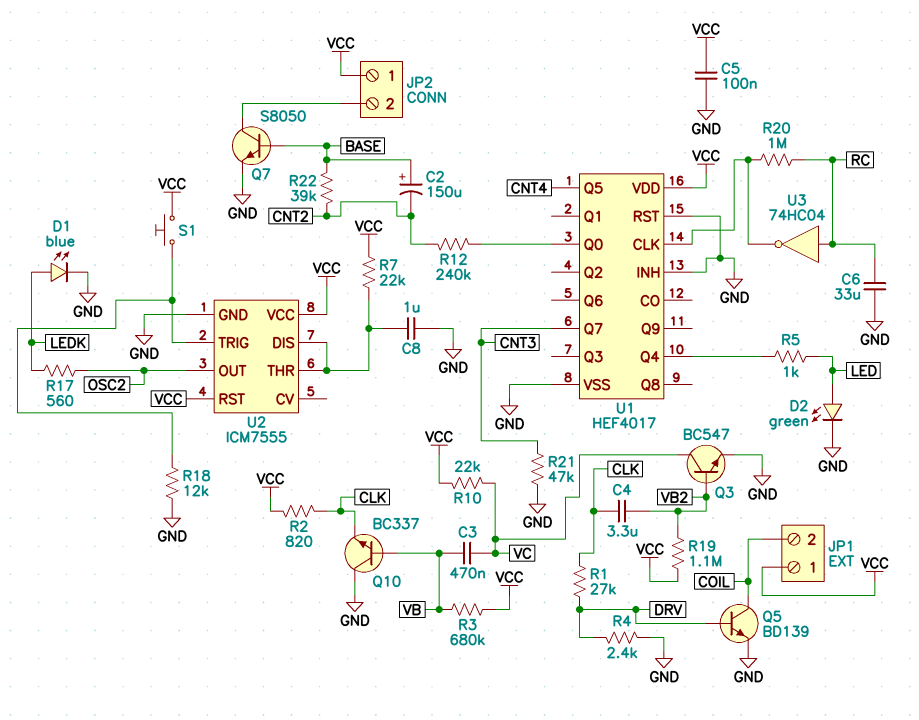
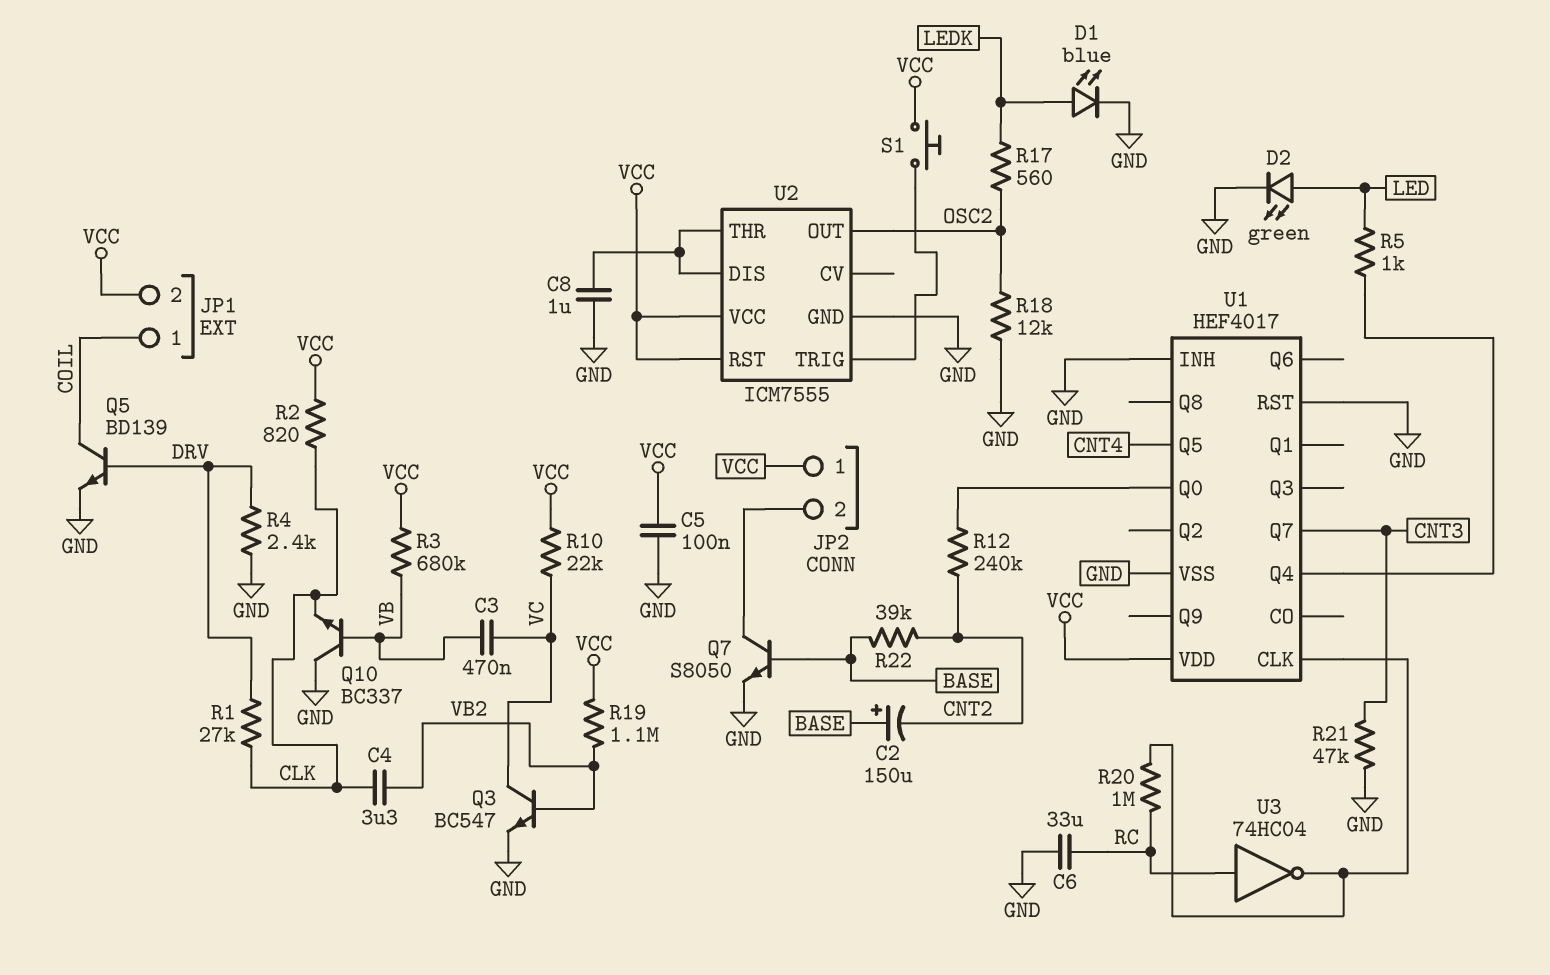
JP1 pin 1: VCC -> COIL
JP1 pin 2: COIL -> VCC
R7: 22k (U2/DIS, VCC) -> none
R18: 12k (GND, U2/TRIG) -> 12k (GND, OSC2)

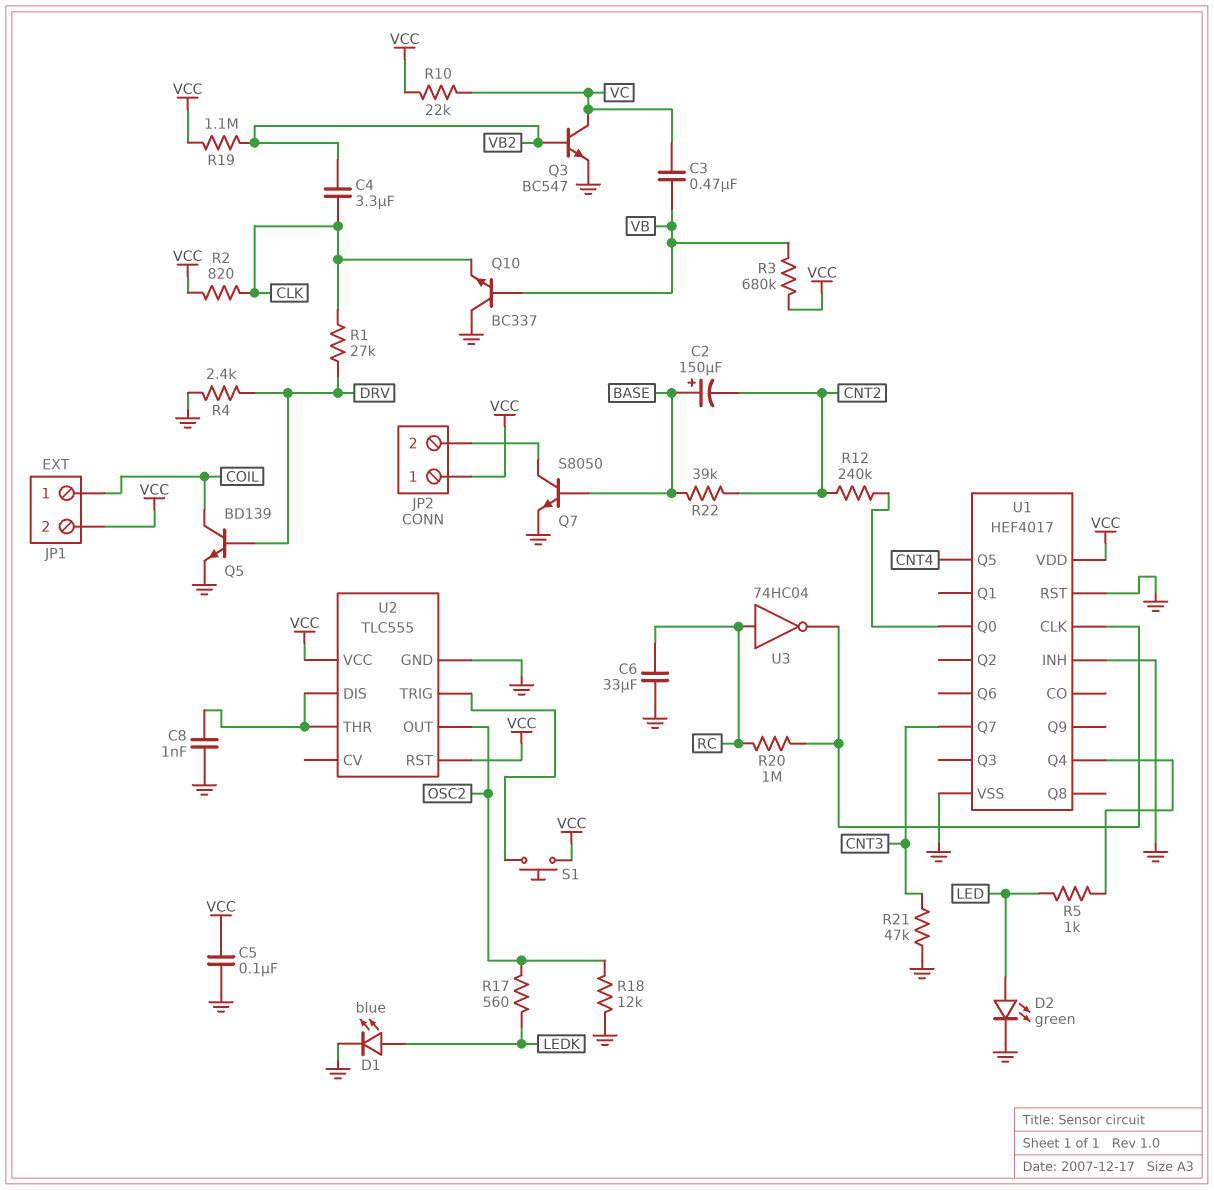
C8: 1uF (GND, U2/DIS) -> 1nF (GND, U2/DIS)
U2: ICM7555 -> TLC555

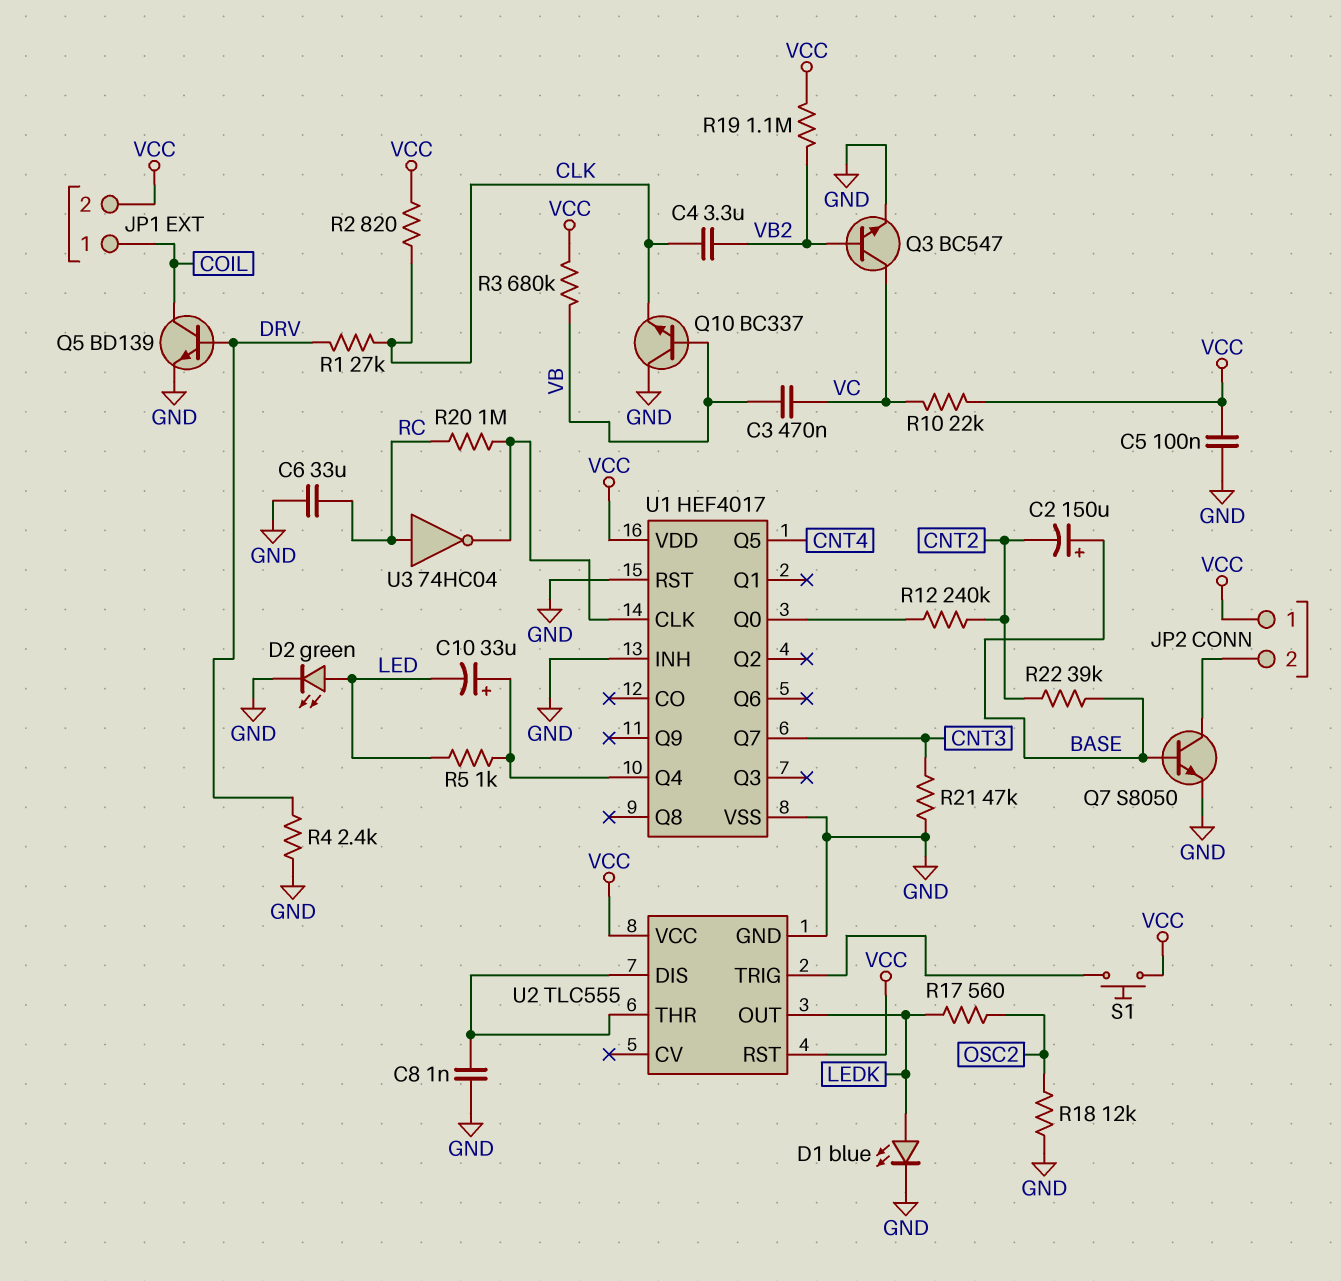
C10: none -> 33uF (plus U1/Q4, minus LED)
U2 pin OUT: OSC2 -> LEDK

